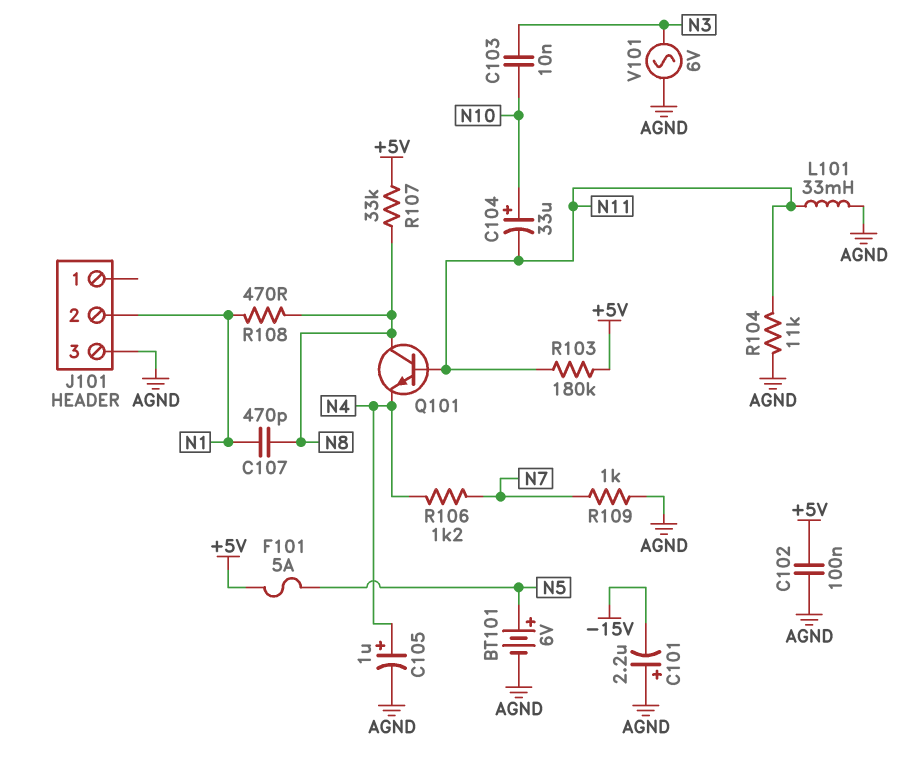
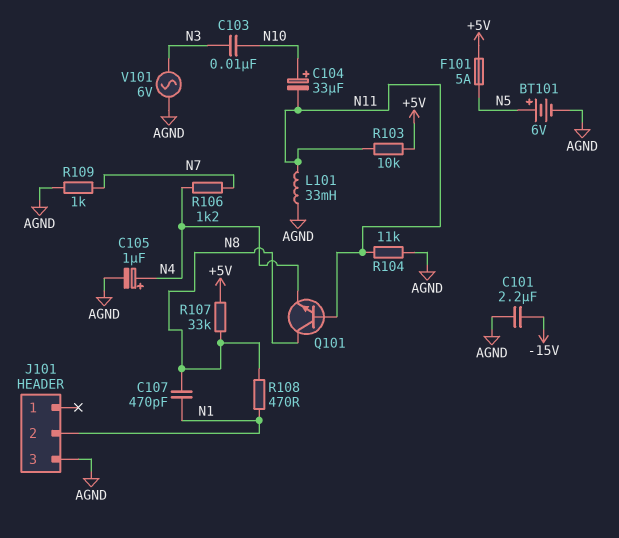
C101: 2.2uF (plus AGND, minus -15V) -> 2.2uF (-15V, AGND)
C102: 100nF (+5V, AGND) -> none
R103: 180k (+5V, N11) -> 10k (+5V, N11)

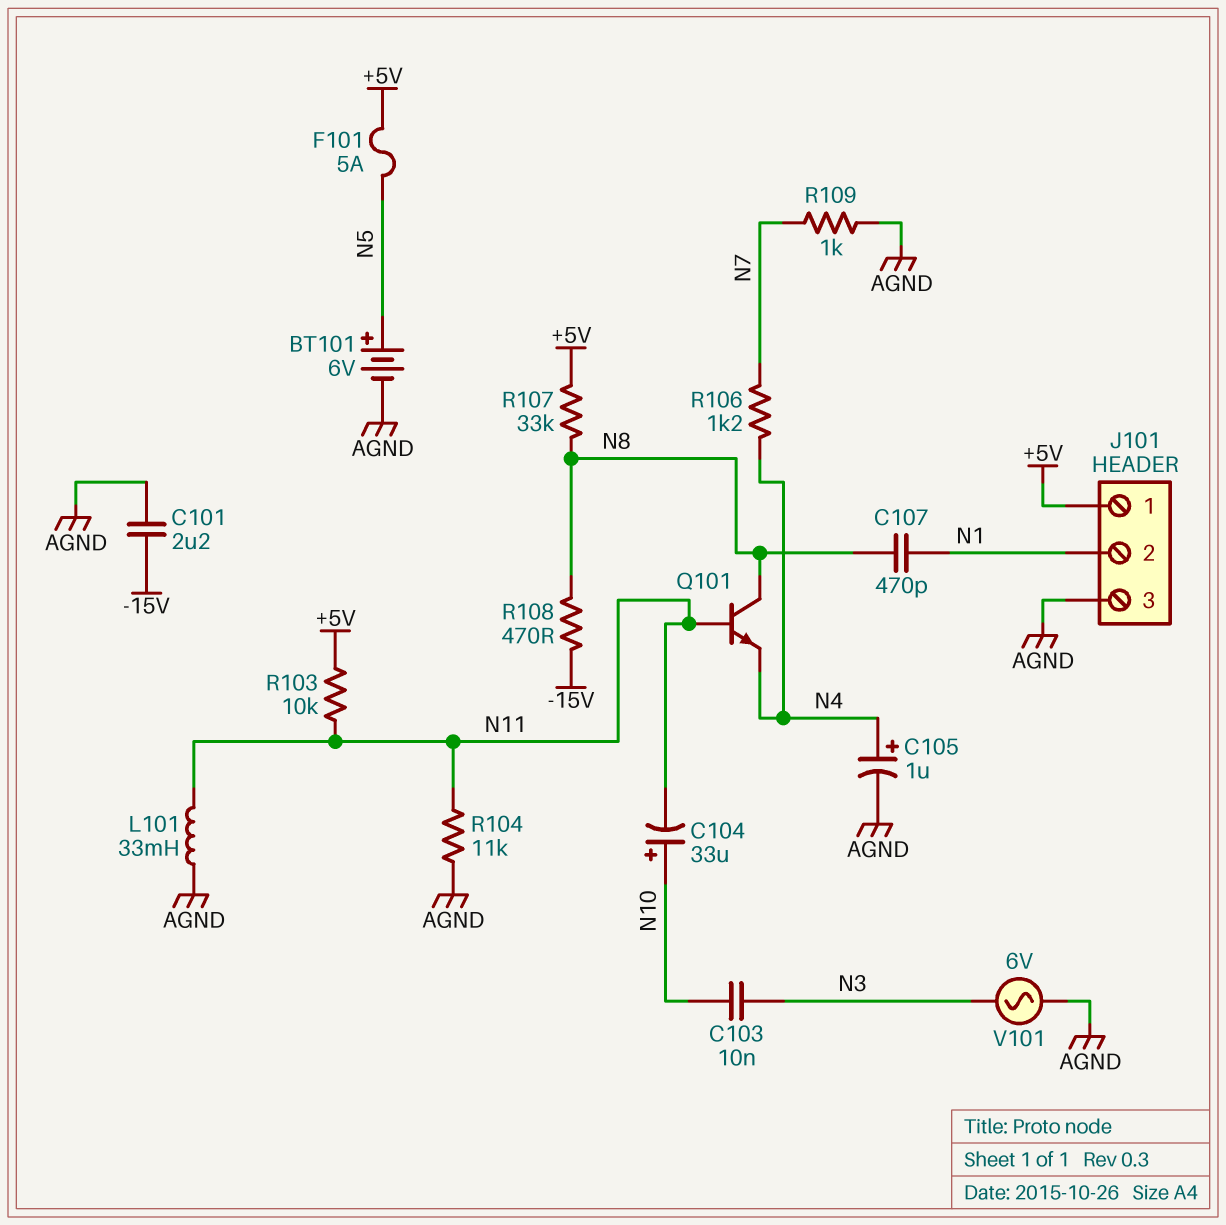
J101 pin 1: none -> +5V
R108: 470 (N1, N8) -> 470 (-15V, N8)

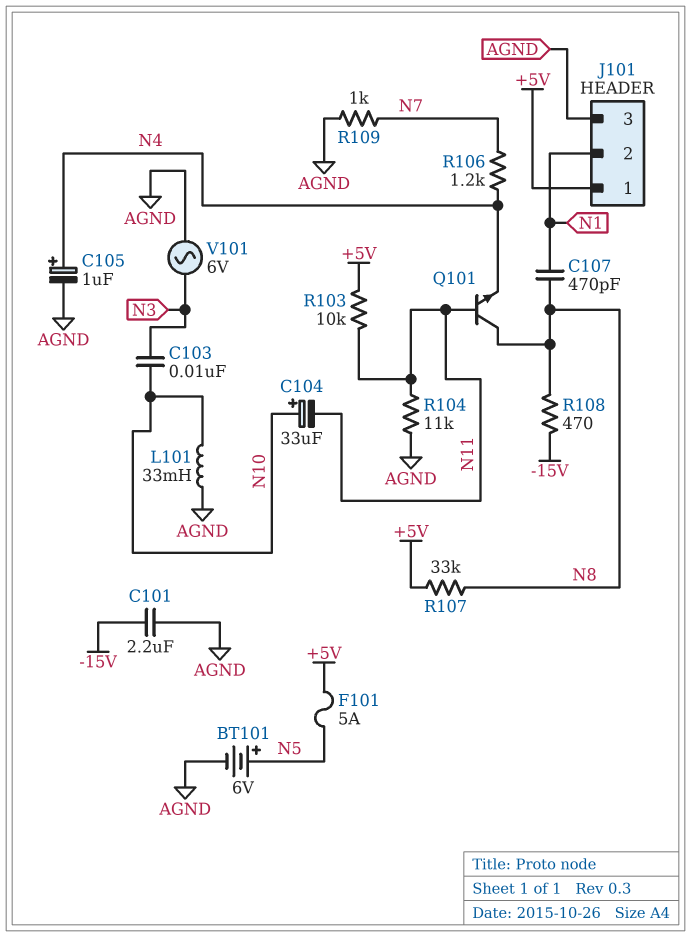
L101: 33mH (AGND, N11) -> 33mH (AGND, N10)

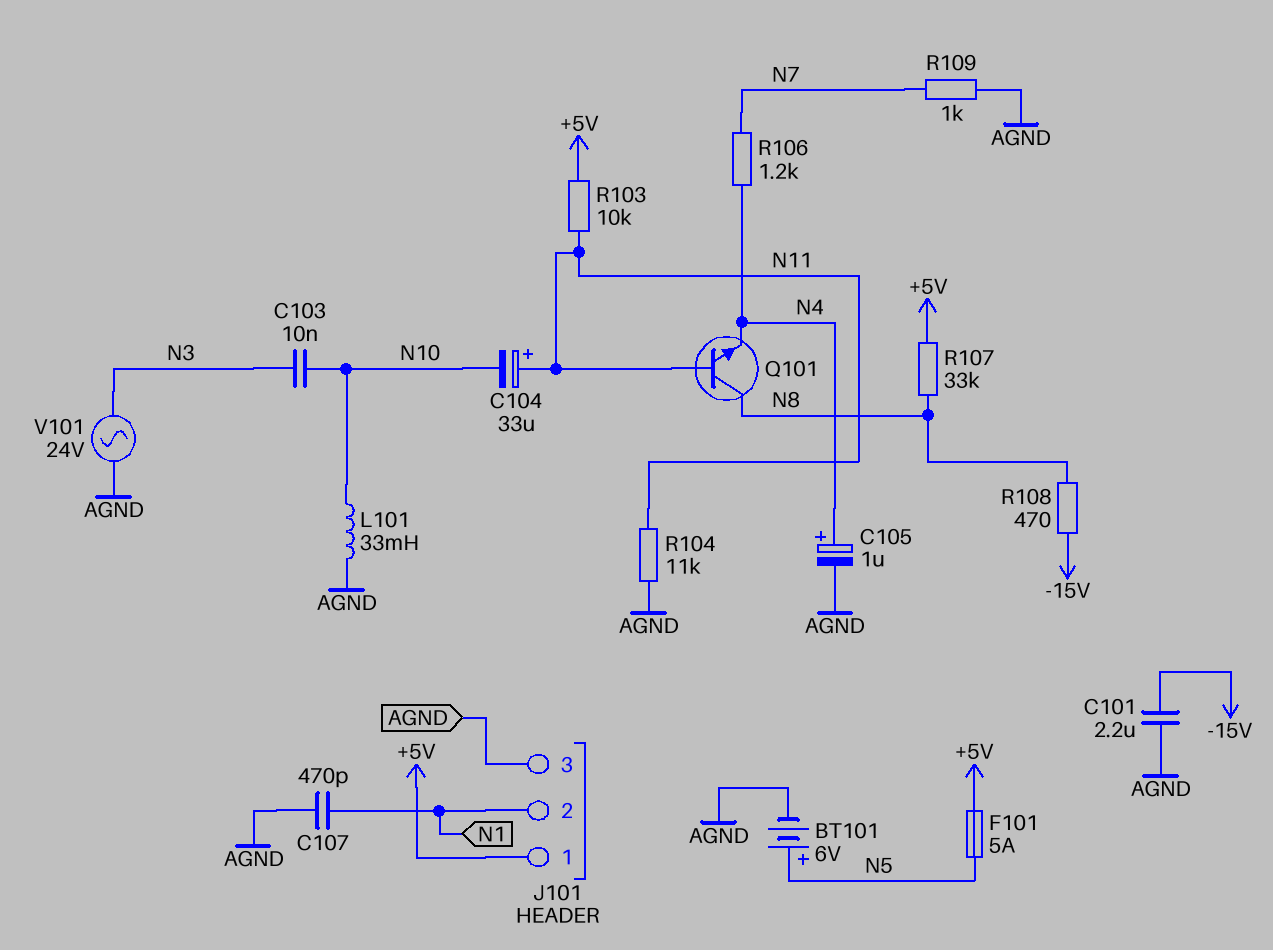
C104: 33uF (plus N10, minus N11) -> 33uF (plus N11, minus N10)
C107: 470pF (N1, N8) -> 470pF (AGND, N1)
V101: AC 6V (AGND, N3) -> AC 24V (AGND, N3)

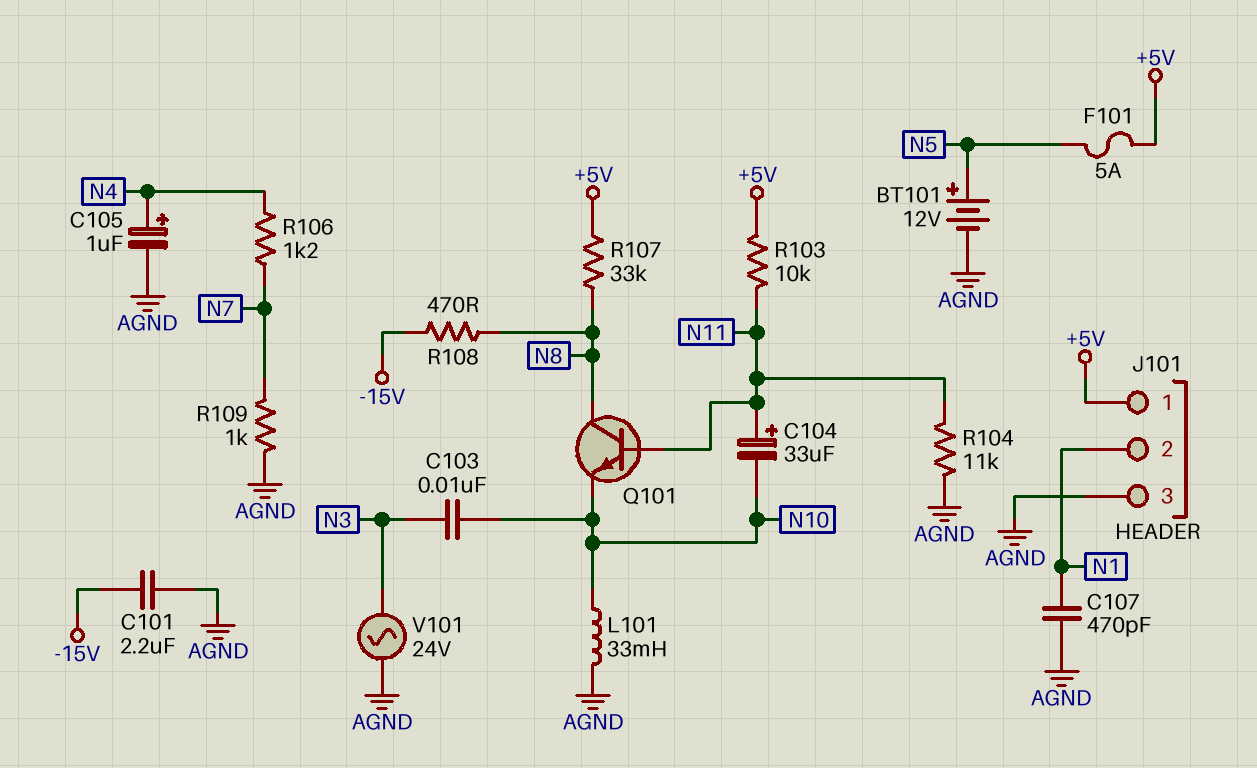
BT101: 6V (plus N5, minus AGND) -> 12V (plus N5, minus AGND)
Q101: NPN (B N11, C N8, E N4) -> NPN (B N11, C N8, E N10)

